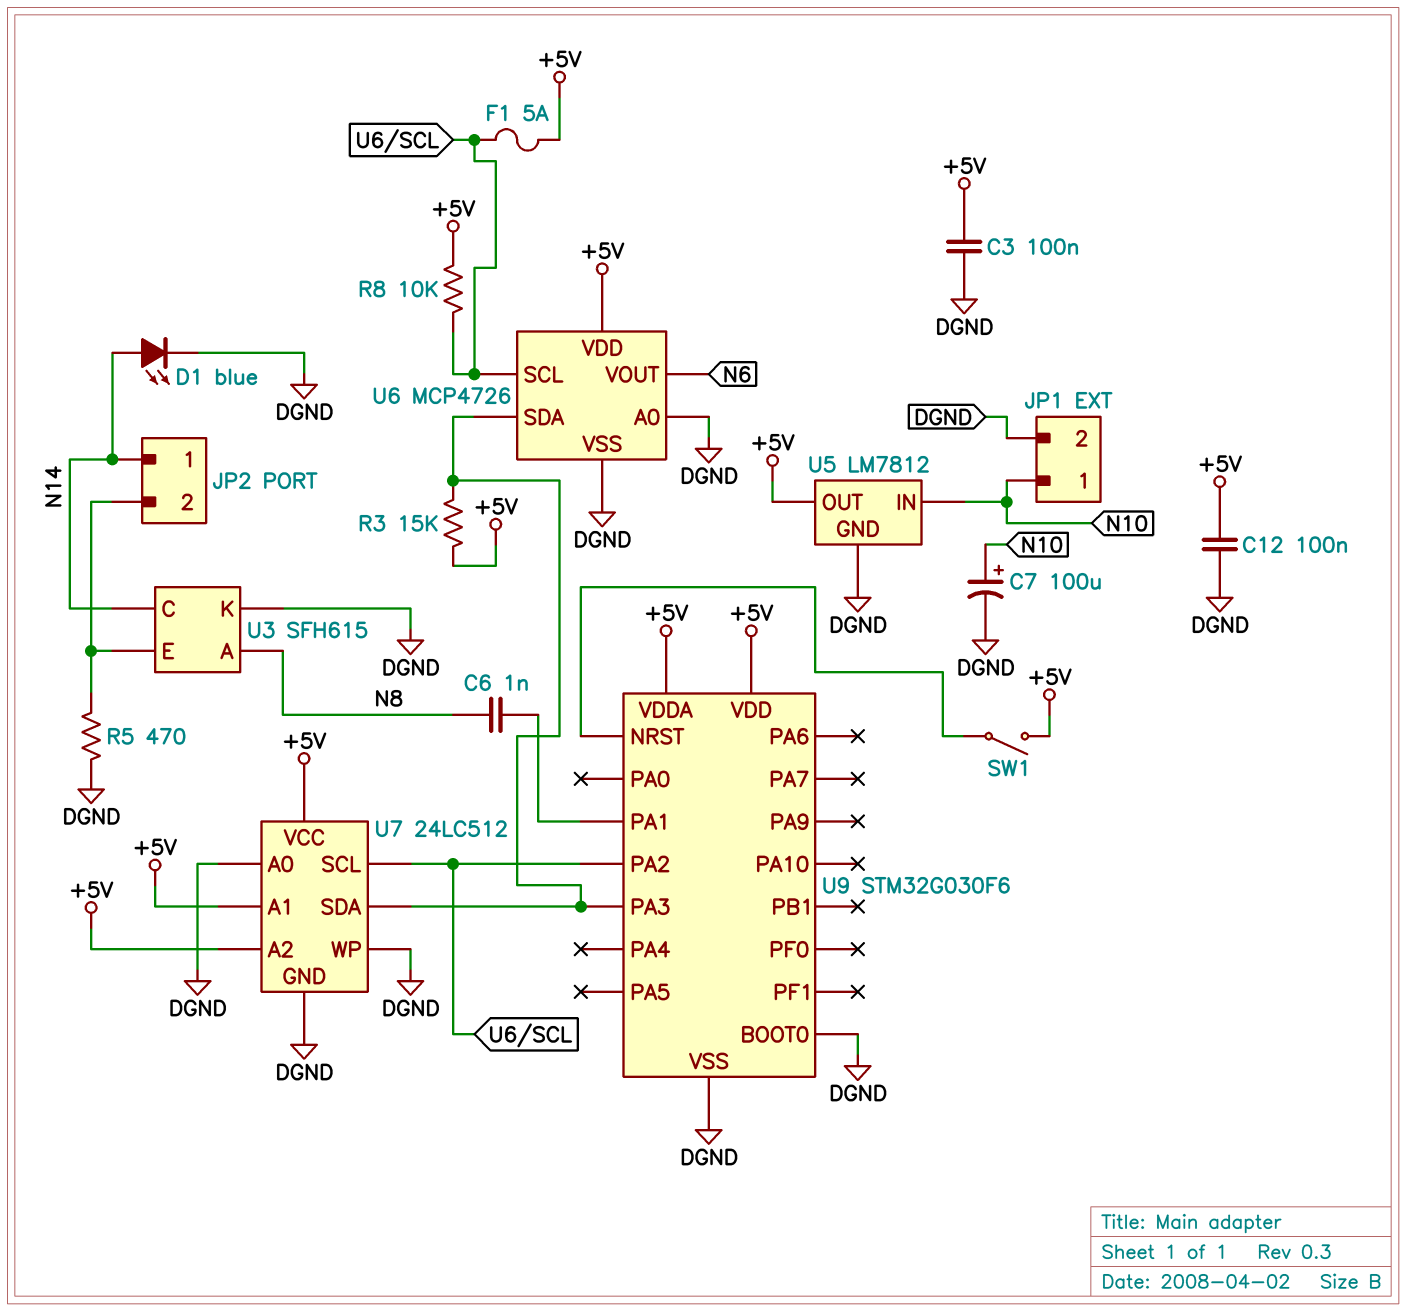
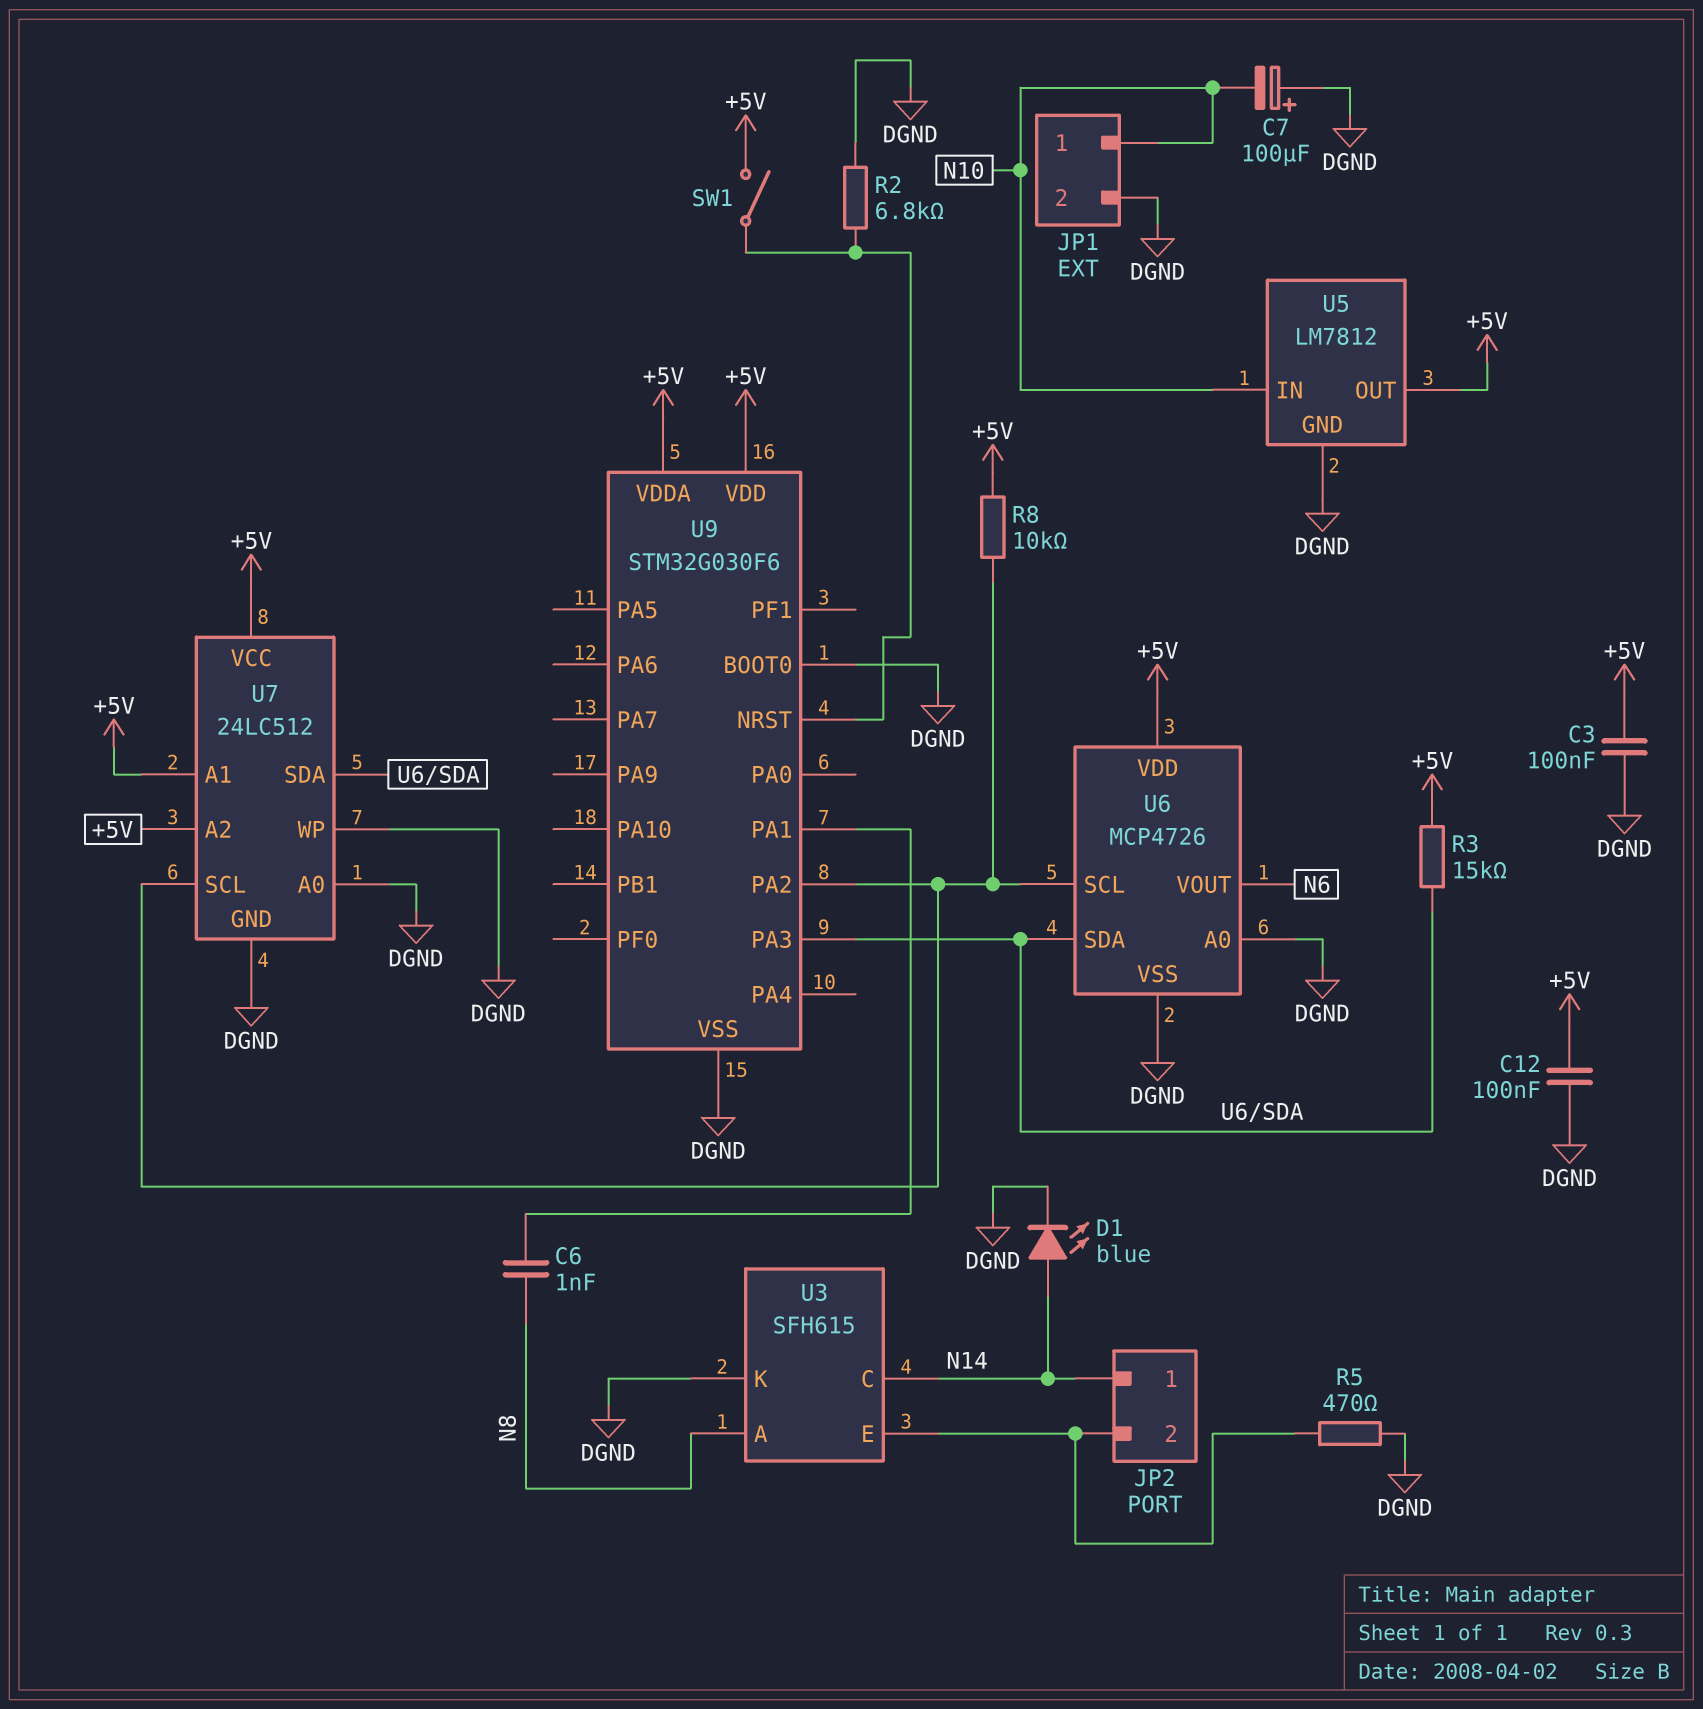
C7: 100uF (plus N10, minus DGND) -> 100uF (plus DGND, minus N10)
F1: 5A (+5V, U6/SCL) -> none
R2: none -> 6.8k (DGND, U9/NRST)

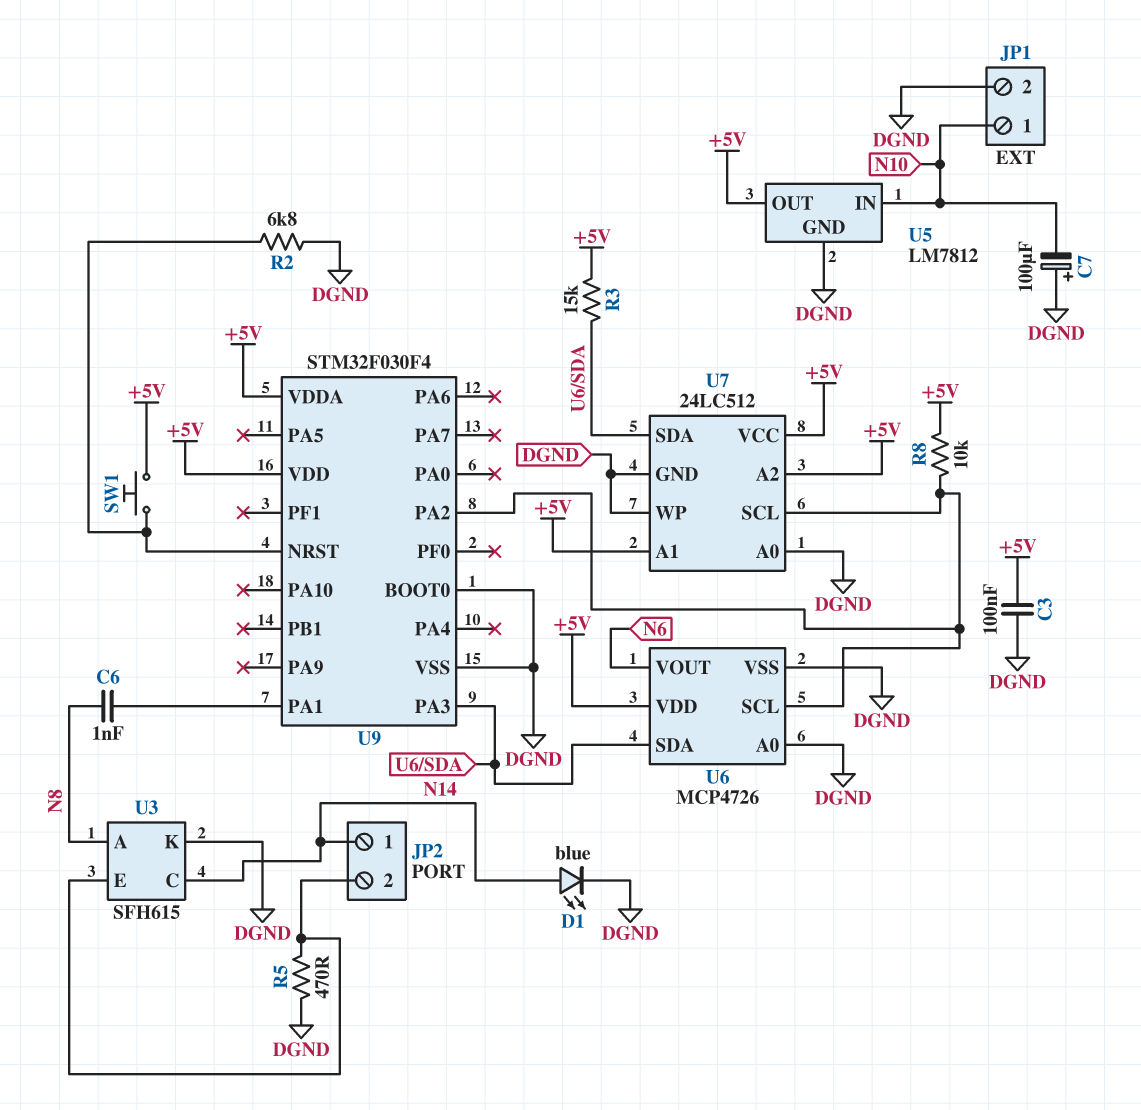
C12: 100nF (+5V, DGND) -> none
SW1: switch (+5V, U9/NRST) -> button (+5V, U9/NRST)
U9: STM32G030F6 -> STM32F030F4

